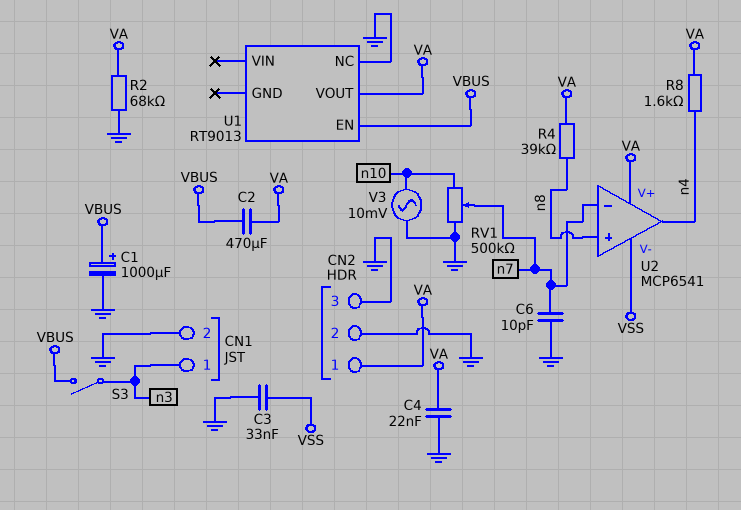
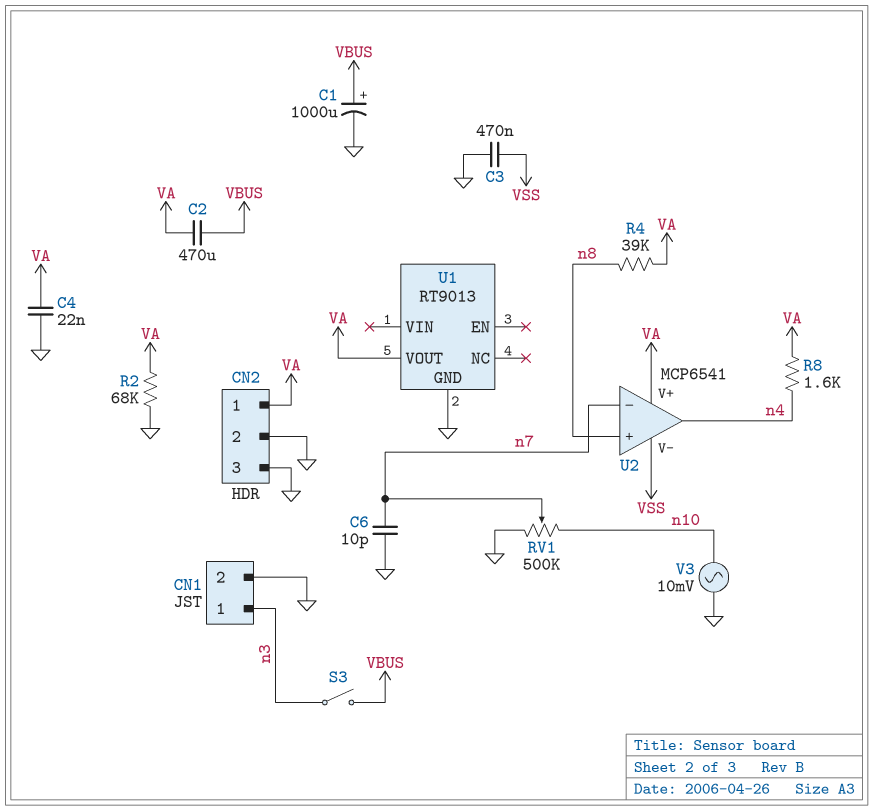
C3: 33nF (GND, VSS) -> 470nF (GND, VSS)
U1 pin EN: VBUS -> none
U1 pin GND: none -> GND
U1 pin NC: GND -> none

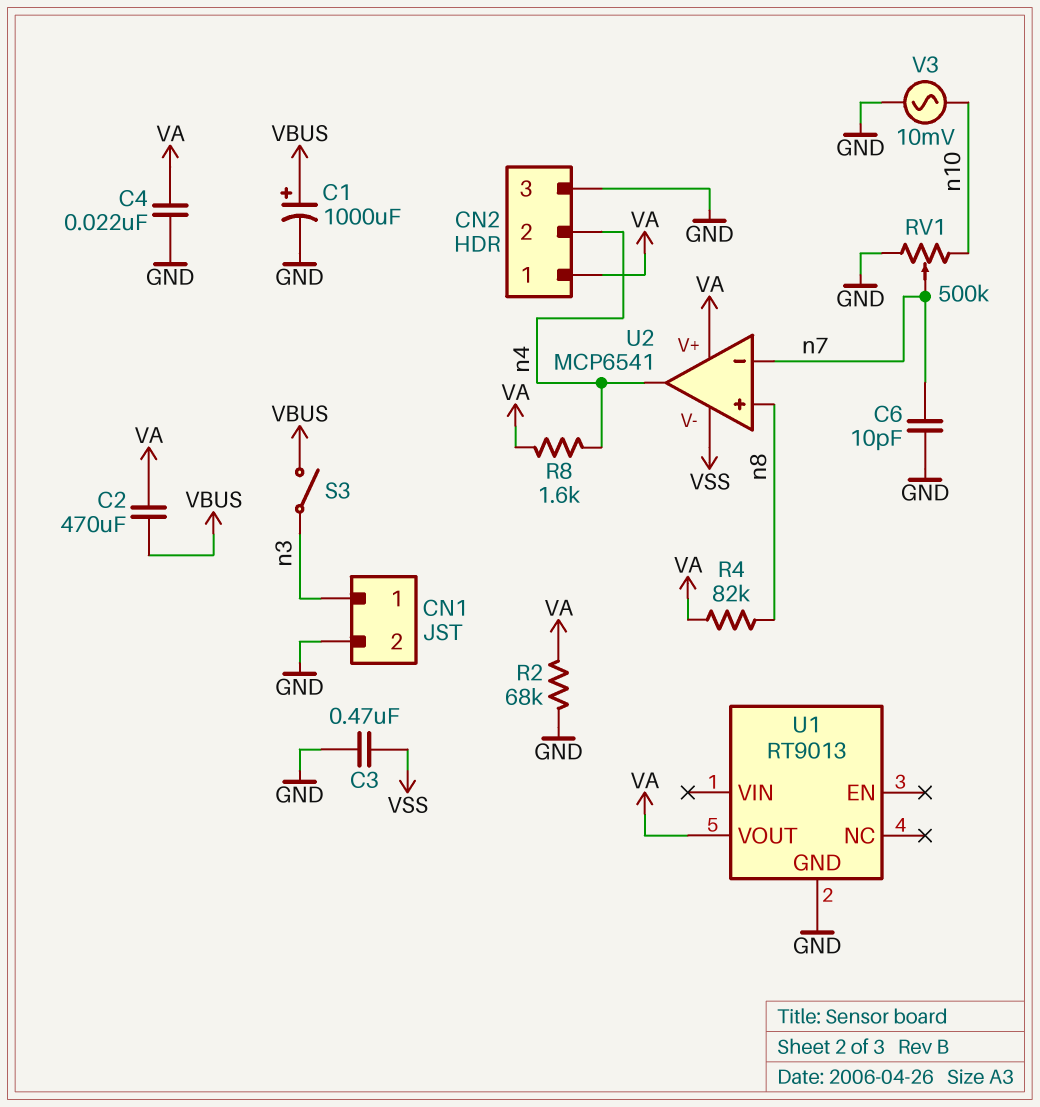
CN2 pin 2: GND -> n4
R4: 39k (VA, n8) -> 82k (VA, n8)

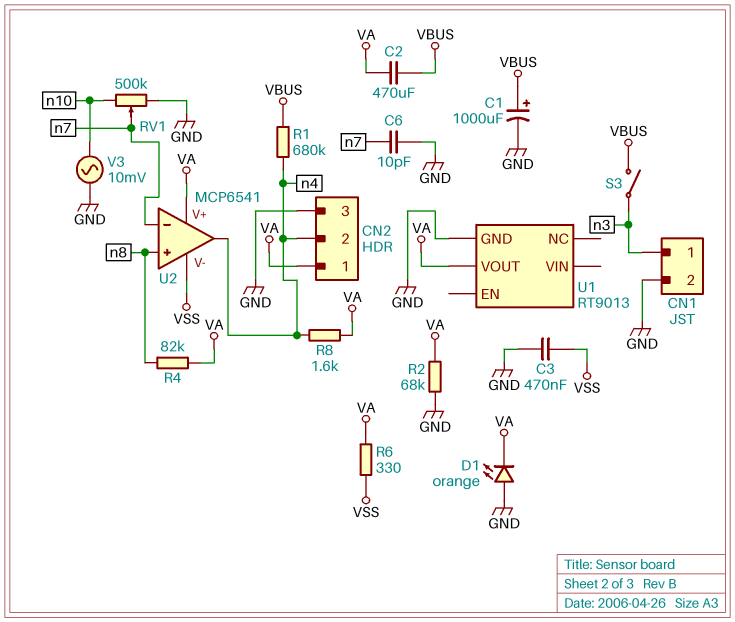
C4: 22nF (GND, VA) -> none
D1: none -> LED orange (A GND, K VA)
R1: none -> 680k (VBUS, n4)
R6: none -> 330 (VA, VSS)

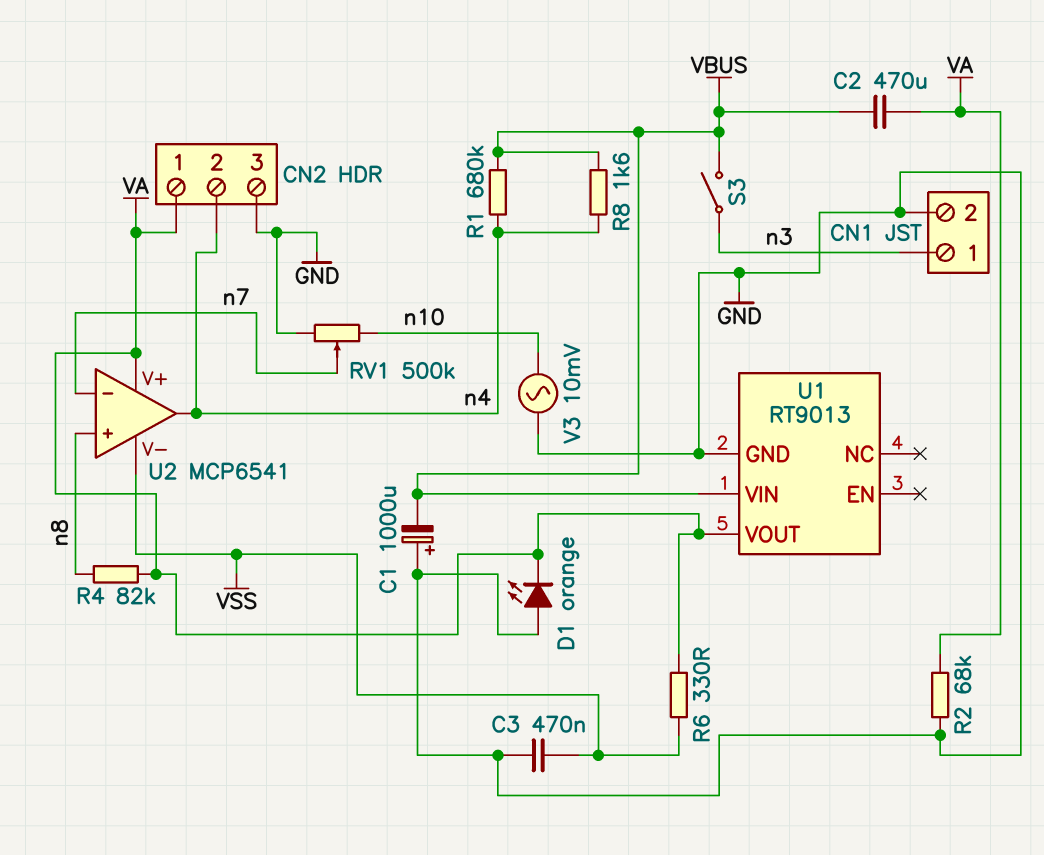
C1: 1000uF (plus VBUS, minus GND) -> 1000uF (plus GND, minus VBUS)
C6: 10pF (GND, n7) -> none
R8: 1.6k (VA, n4) -> 1.6k (VBUS, n4)
U1 pin VIN: none -> VBUS

